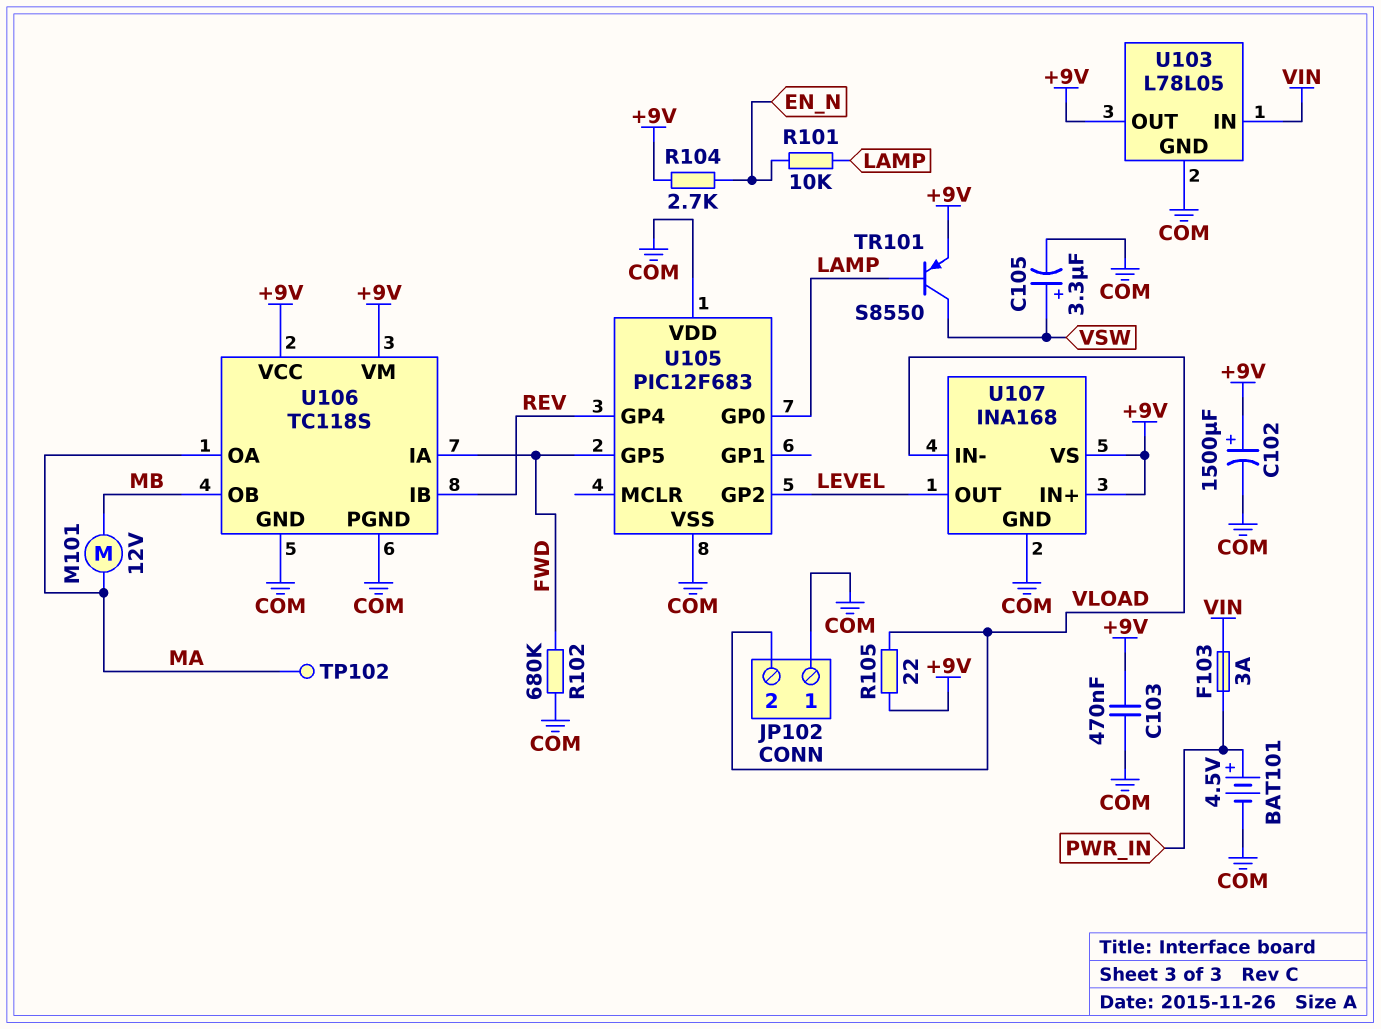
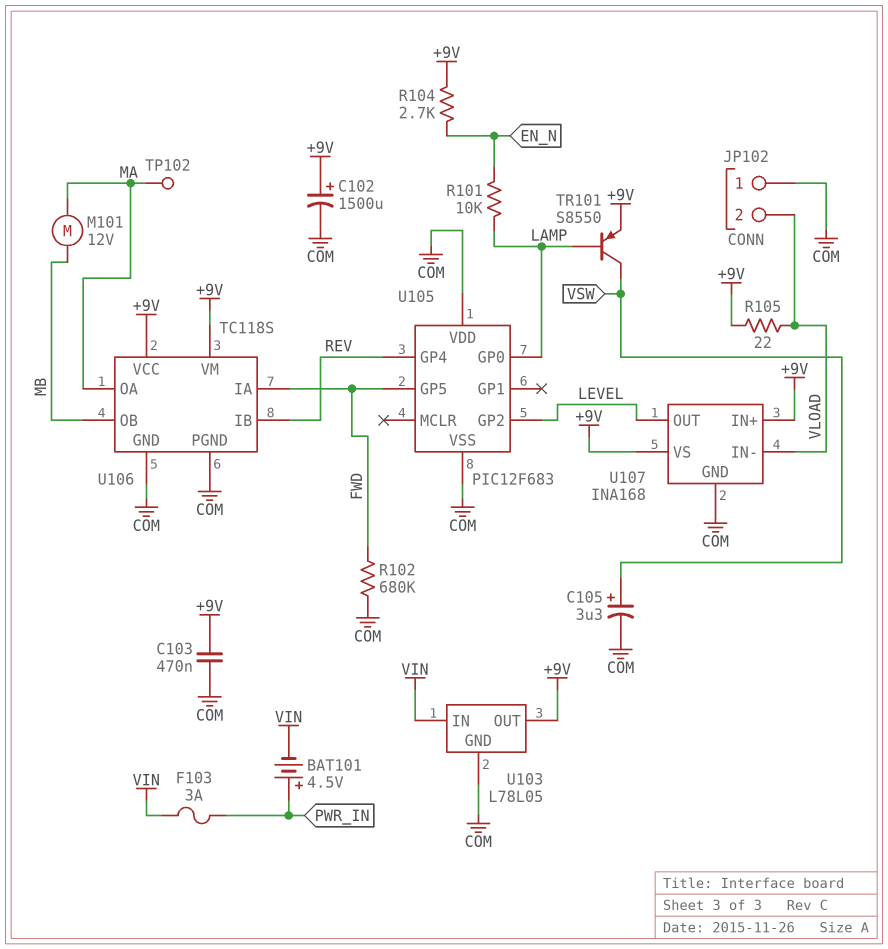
BAT101: 4.5V (plus PWR_IN, minus COM) -> 4.5V (plus PWR_IN, minus VIN)

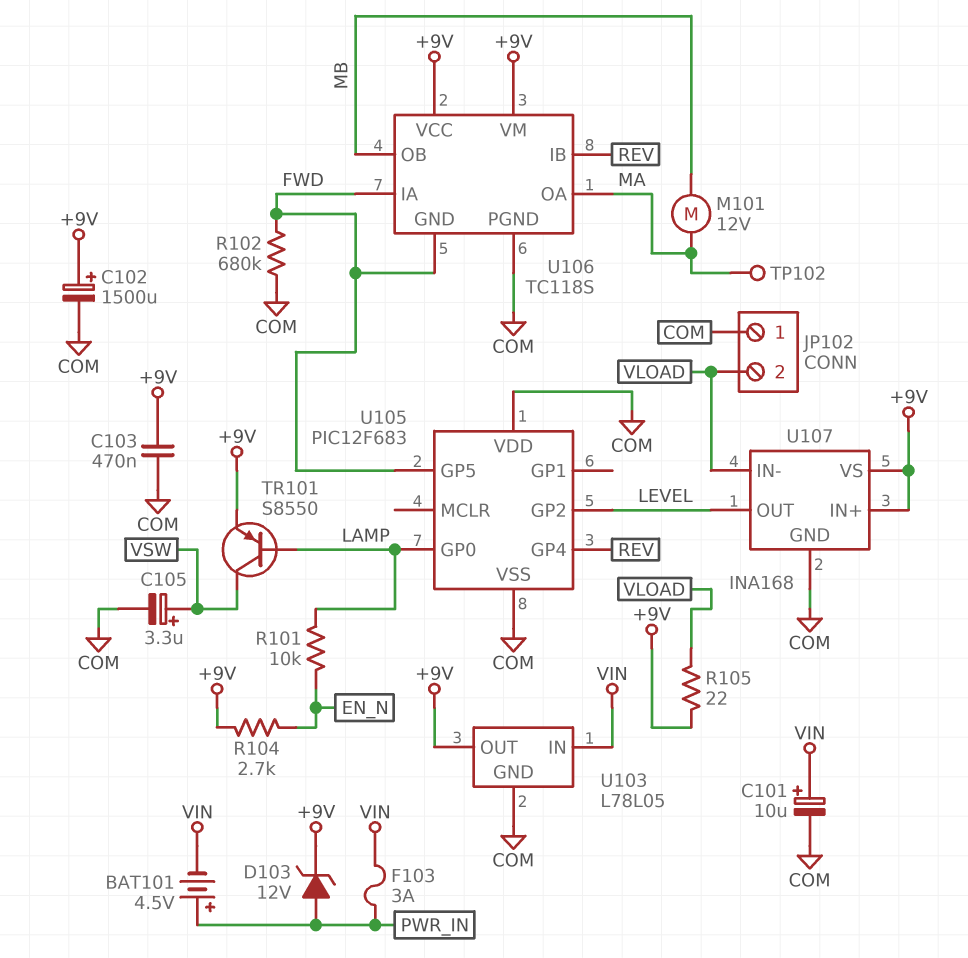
C101: none -> 10uF (plus VIN, minus COM)
D103: none -> zener 12V (A PWR_IN, K +9V)
U106 pin GND: COM -> FWD

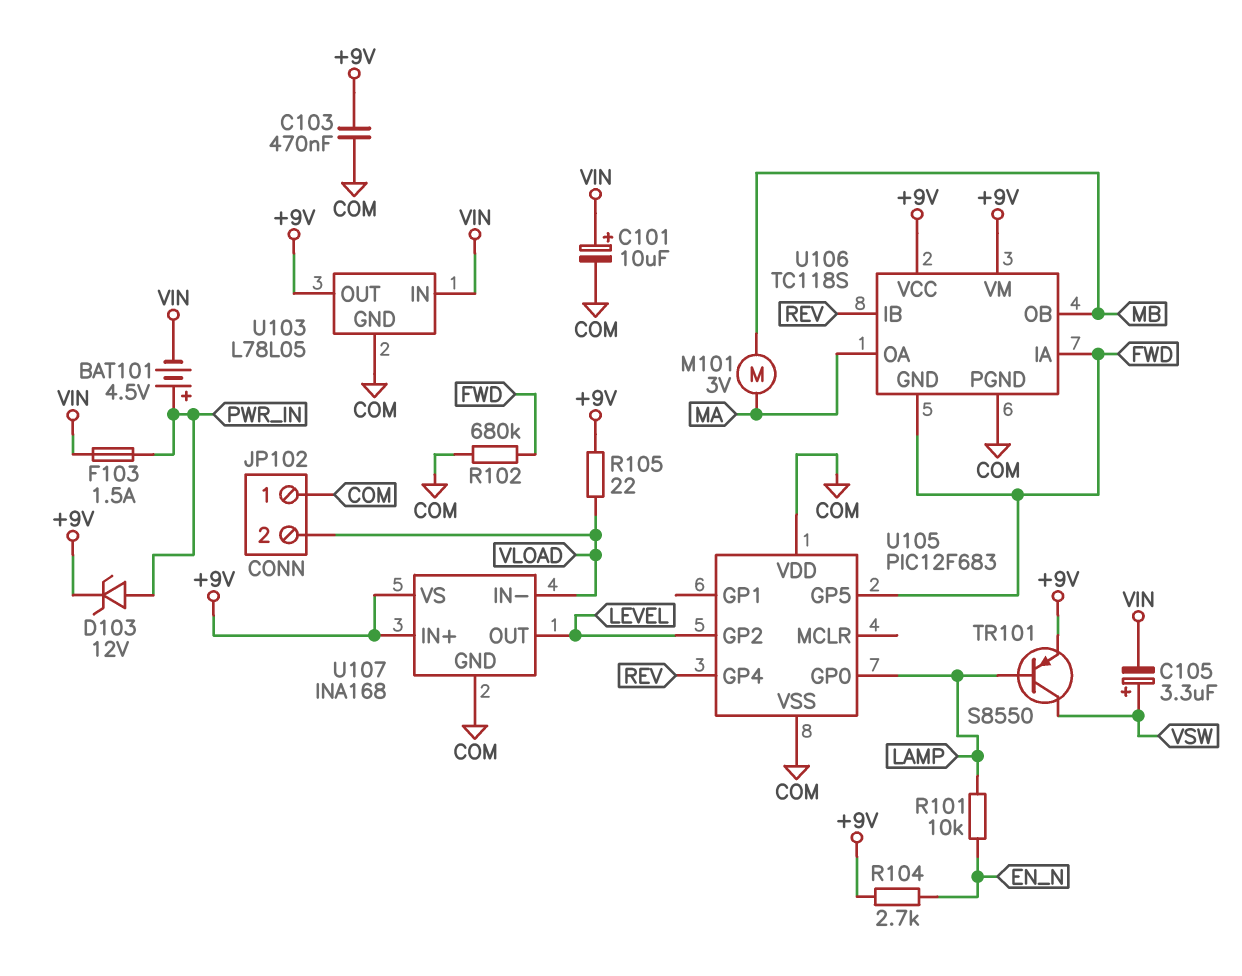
C102: 1500uF (plus +9V, minus COM) -> none
C105: 3.3uF (plus VSW, minus COM) -> 3.3uF (plus VSW, minus VIN)
F103: 3A (PWR_IN, VIN) -> 1.5A (PWR_IN, VIN)
M101: motor 12V (MA, MB) -> motor 3V (MA, MB)
TP102: test point (MA) -> none

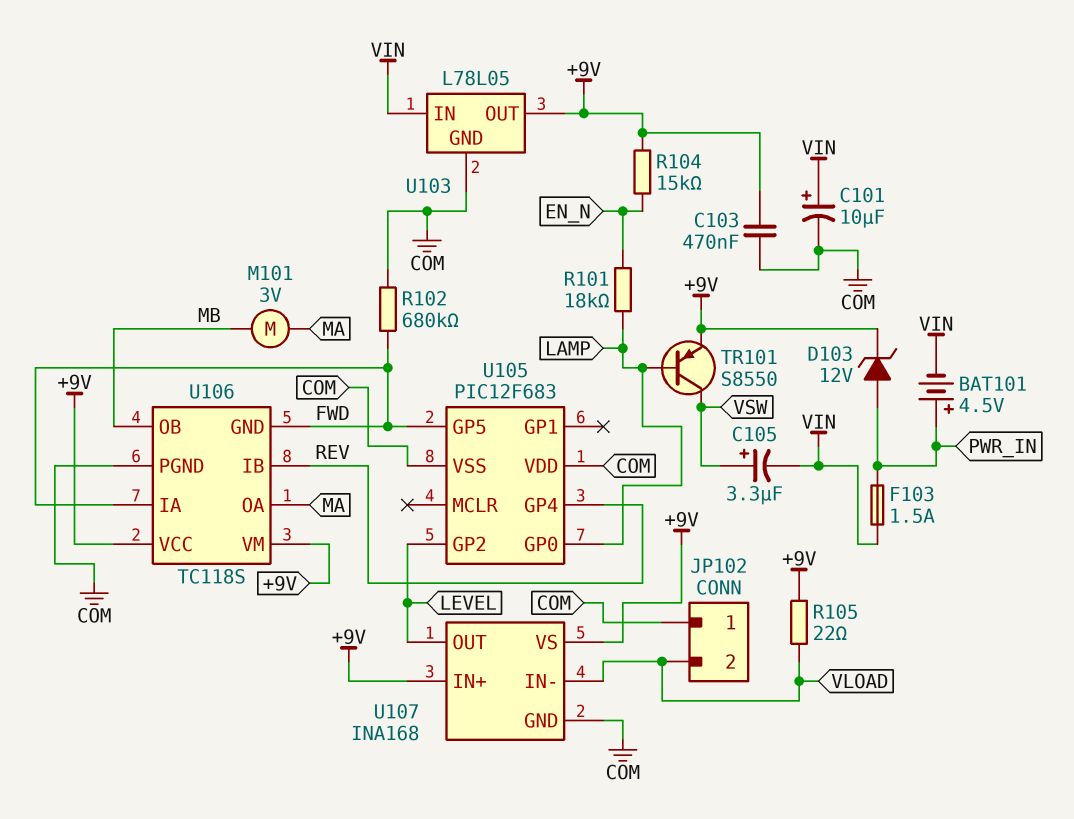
R101: 10k (EN_N, LAMP) -> 18k (EN_N, LAMP)
R104: 2.7k (+9V, EN_N) -> 15k (+9V, EN_N)

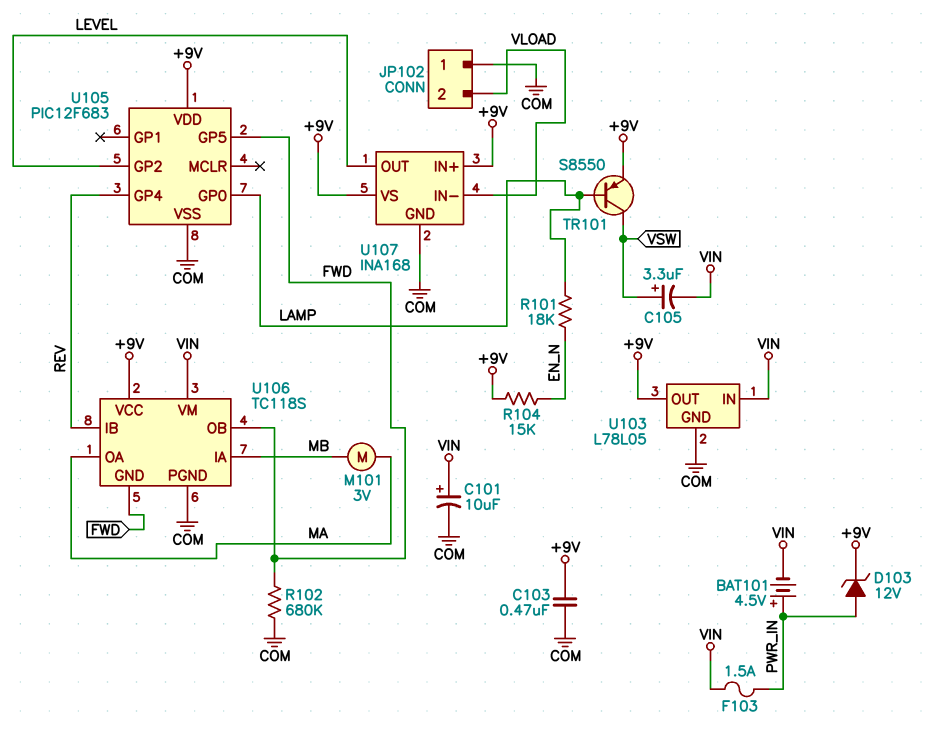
R105: 22 (+9V, VLOAD) -> none
U105 pin VDD: COM -> +9V
U106 pin IA: FWD -> MB
U106 pin OB: MB -> FWD
U106 pin VM: +9V -> VIN

